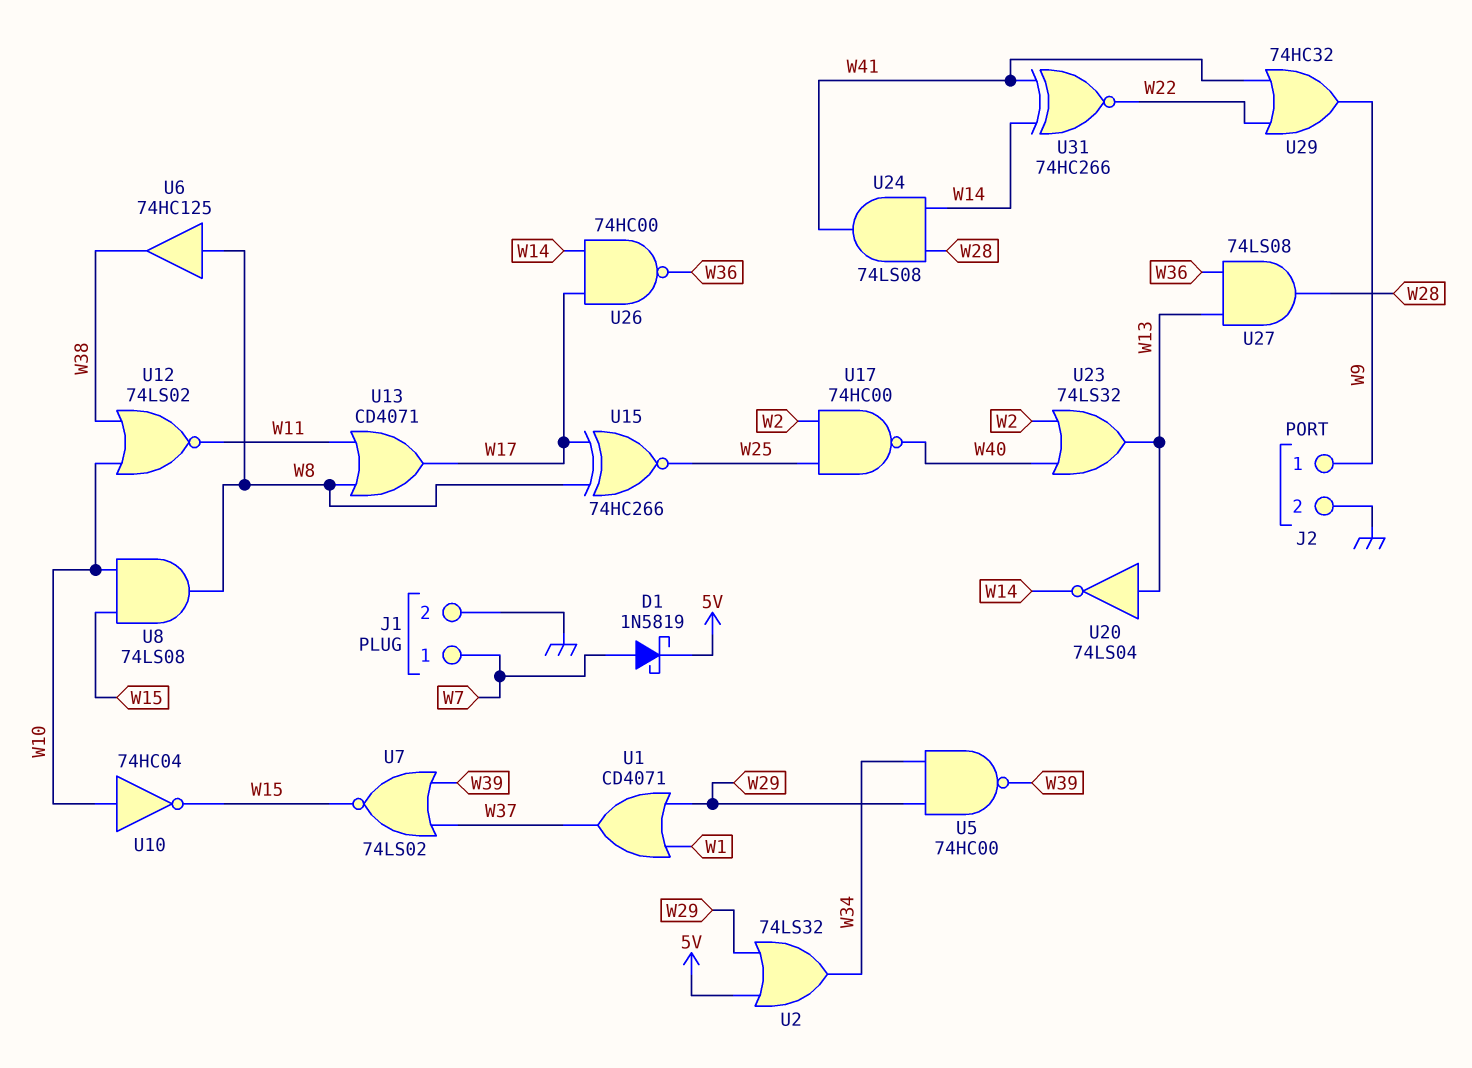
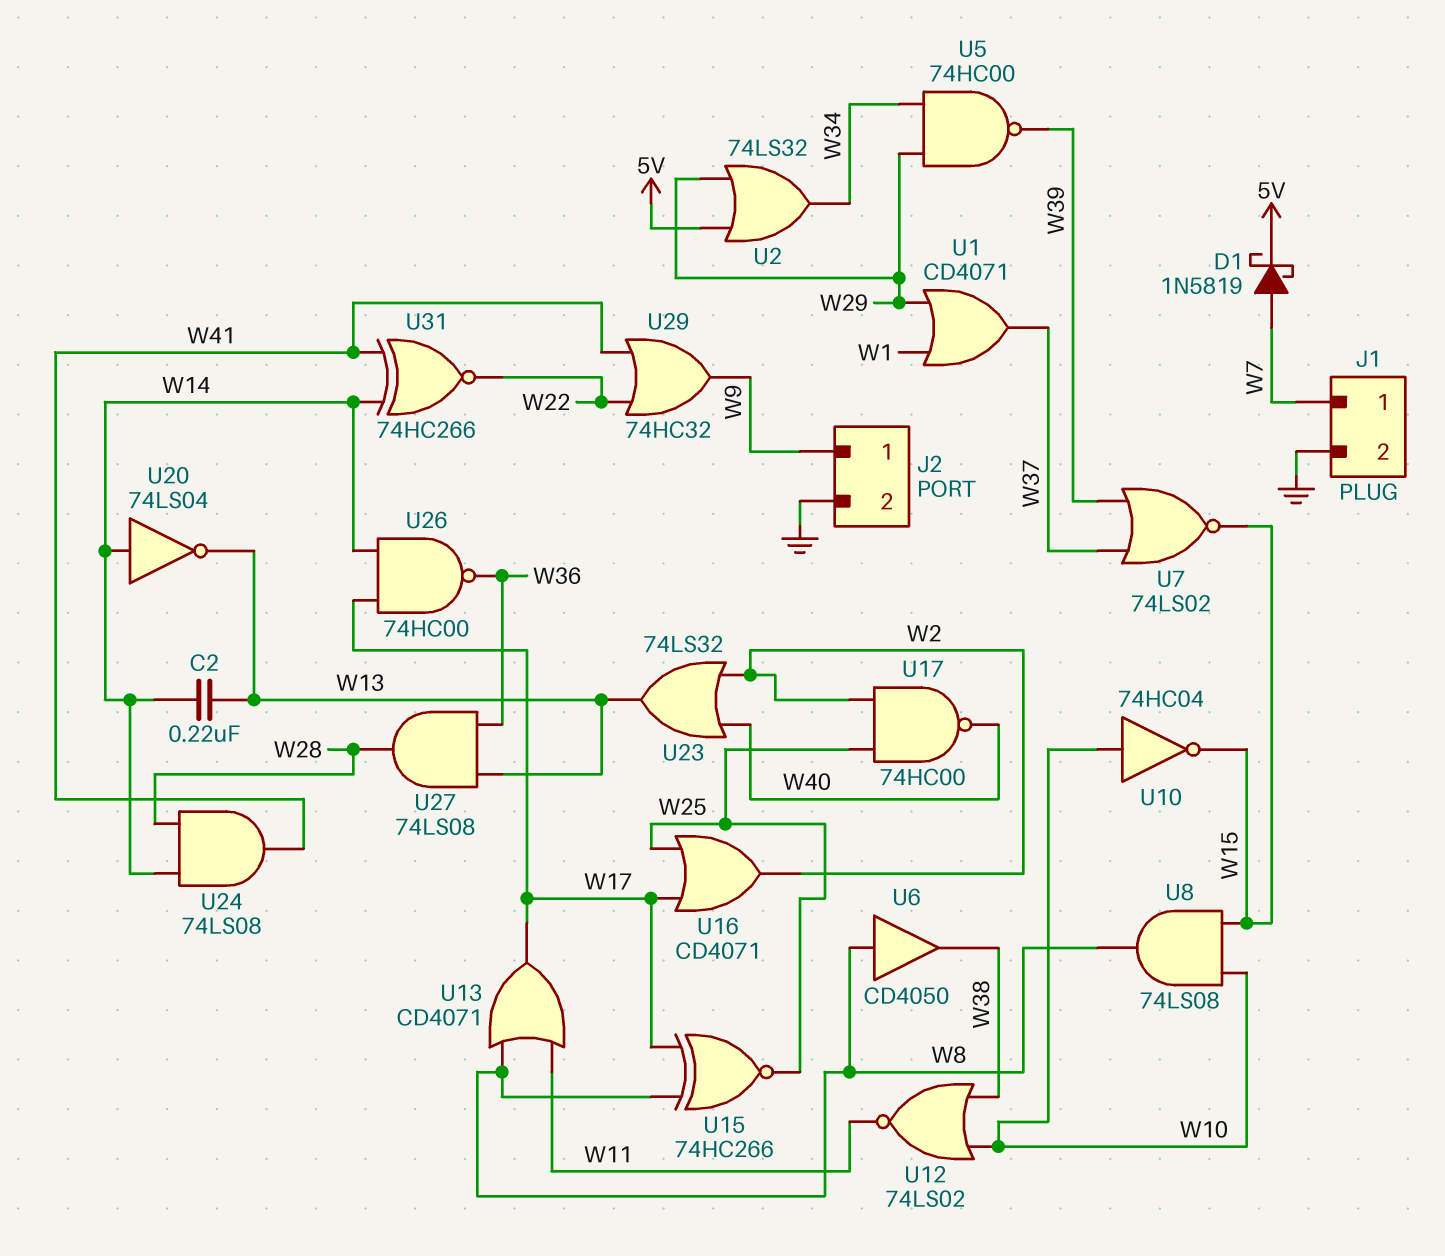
C2: none -> 220nF (W13, W14)
U6: buffer 74HC125 (in W8, out W38) -> buffer CD4050 (in W8, out W38)
U16: none -> OR CD4071 (in W17, in W25, out W2)
U20: NOT 74LS04 (in W13, out W14) -> NOT 74LS04 (in W14, out W13)

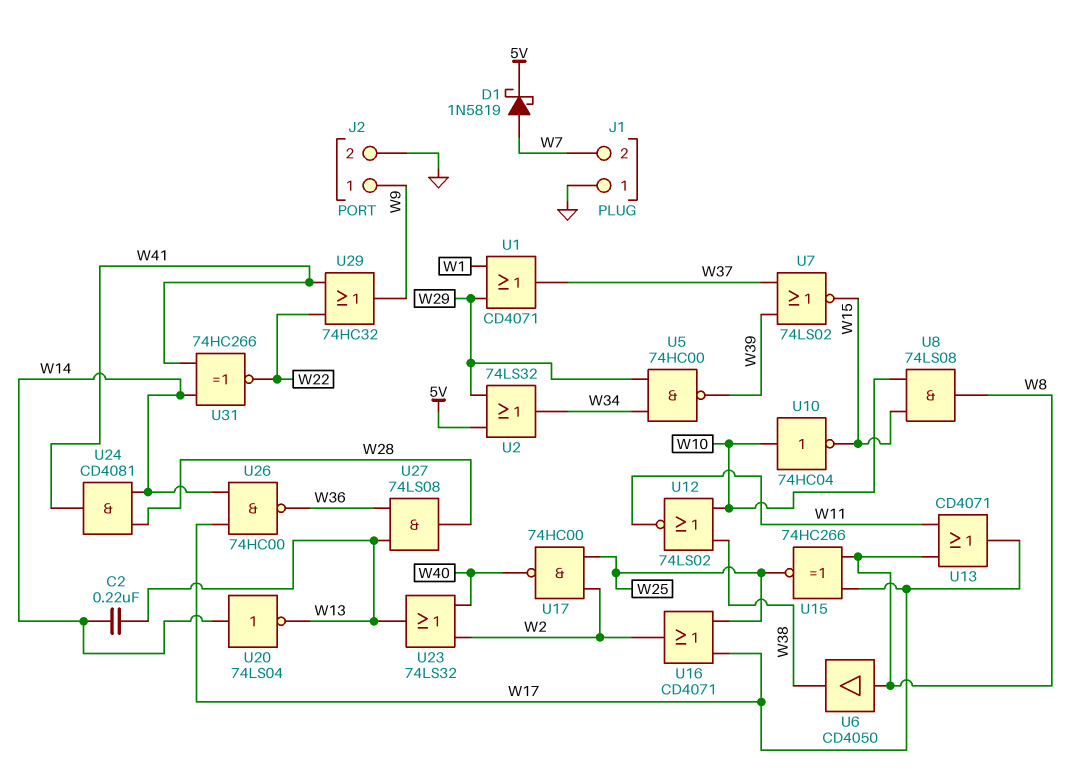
J1 pin 1: W7 -> GND
J1 pin 2: GND -> W7
U24: AND 74LS08 (in W14, in W28, out W41) -> AND CD4081 (in W14, in W28, out W41)

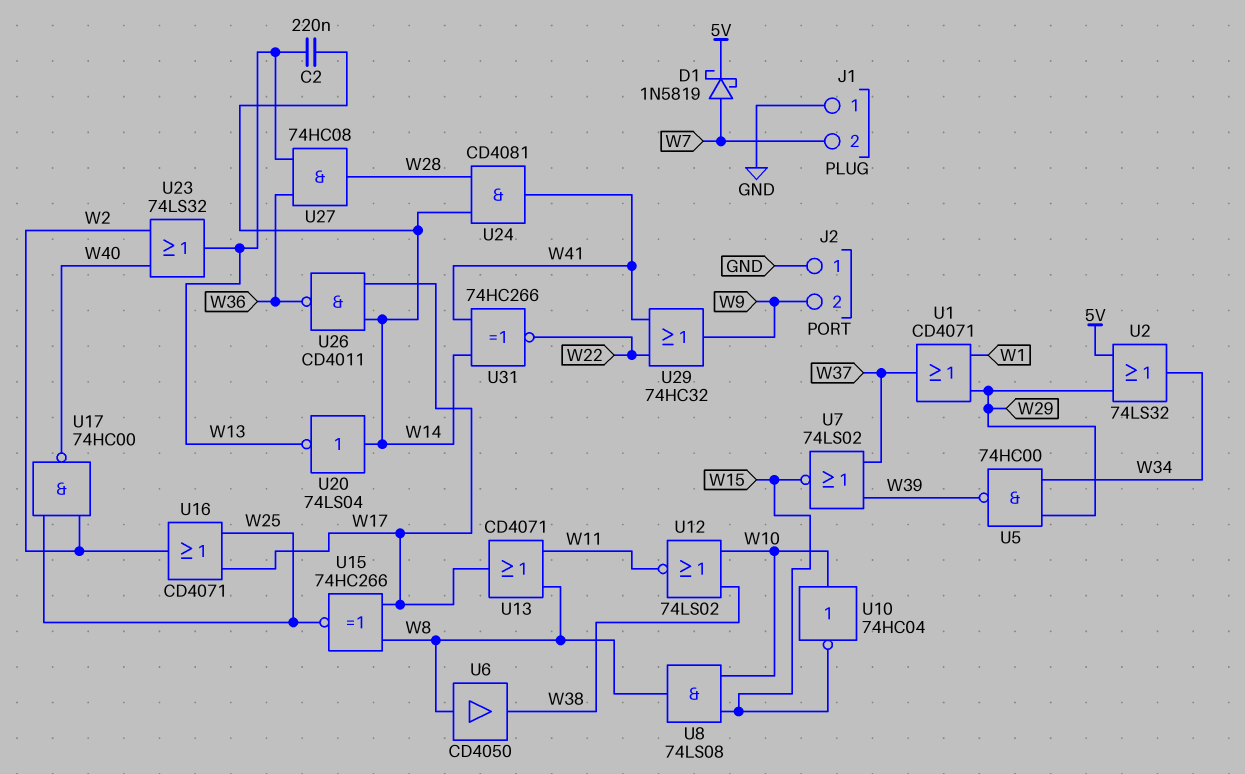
J2 pin 1: W9 -> GND
J2 pin 2: GND -> W9
U26: NAND 74HC00 (in W14, in W17, out W36) -> NAND CD4011 (in W14, in W17, out W36)
U27: AND 74LS08 (in W13, in W36, out W28) -> AND 74HC08 (in W13, in W36, out W28)

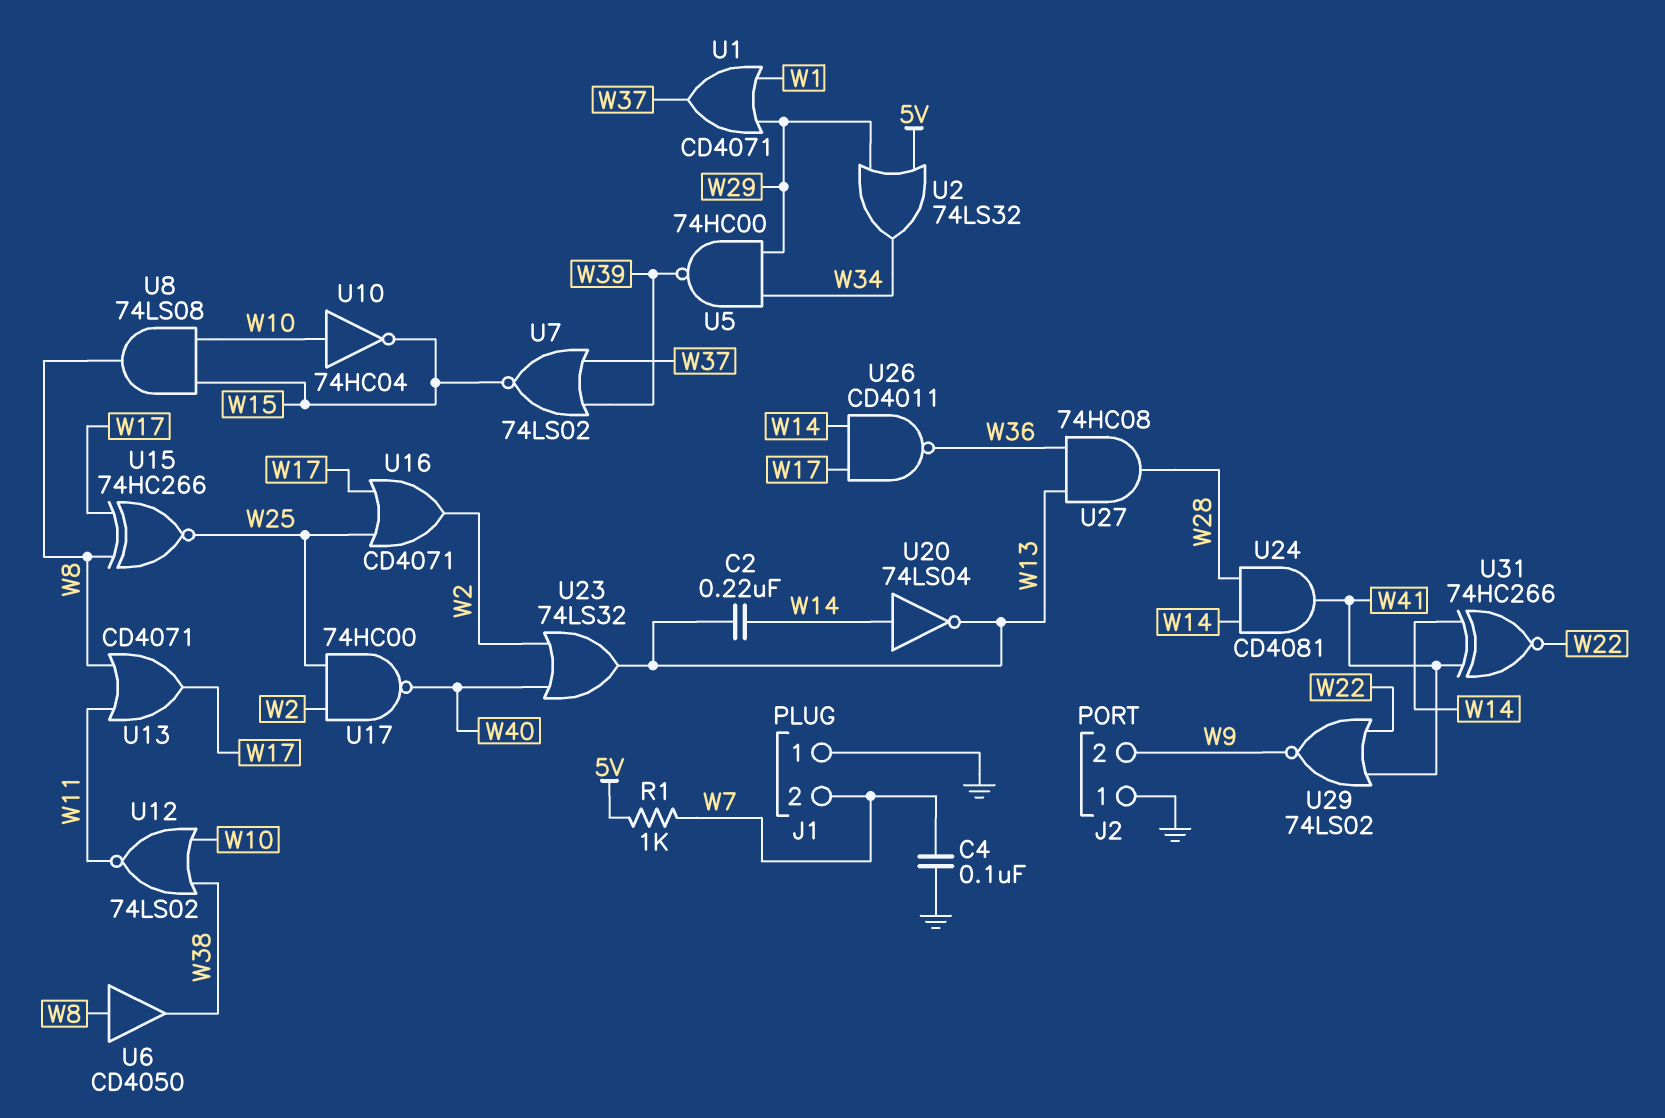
C4: none -> 100nF (GND, W7)
D1: schottky 1N5819 (A W7, K 5V) -> none
R1: none -> 1k (5V, W7)
U29: OR 74HC32 (in W22, in W41, out W9) -> NOR 74LS02 (in W22, in W41, out W9)

